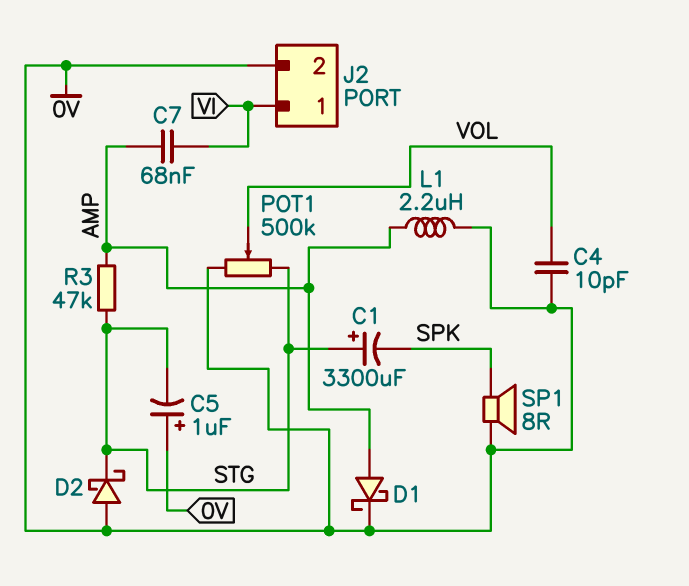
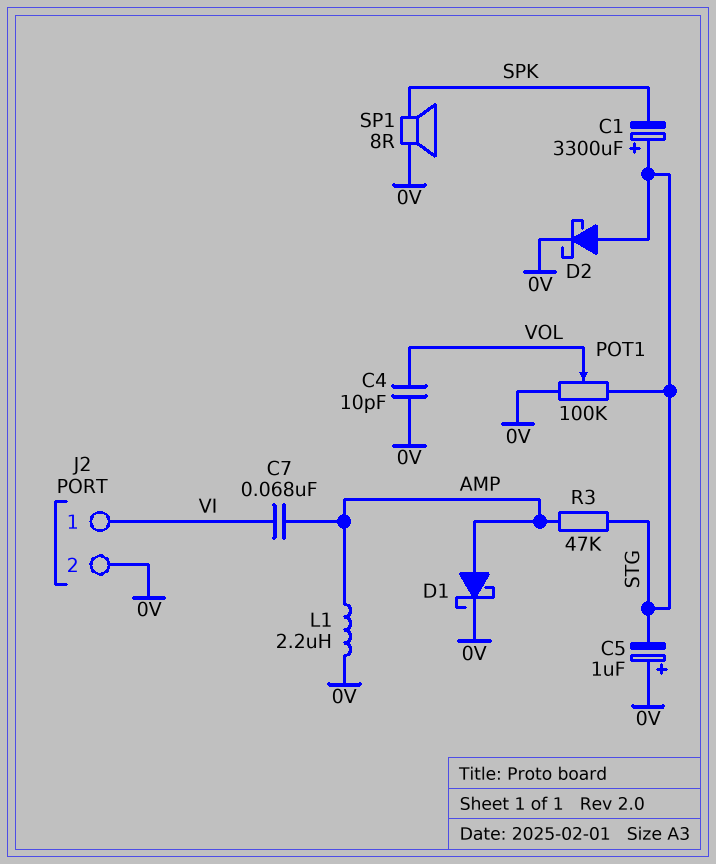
D2: schottky (A 0V, K STG) -> schottky (A STG, K 0V)
POT1: 500k (0V, STG, wiper VOL) -> 100k (0V, STG, wiper VOL)

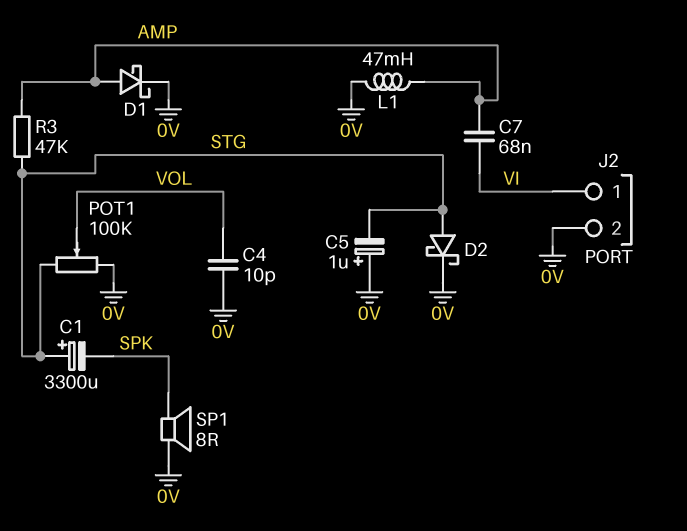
L1: 2.2uH (0V, AMP) -> 47mH (0V, AMP)

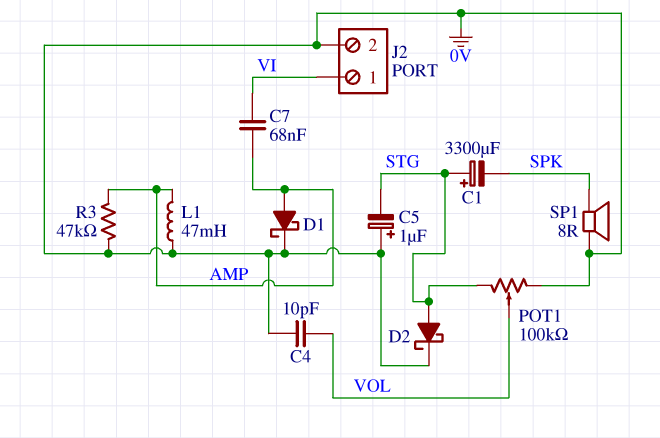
R3: 47k (AMP, STG) -> 47k (0V, AMP)

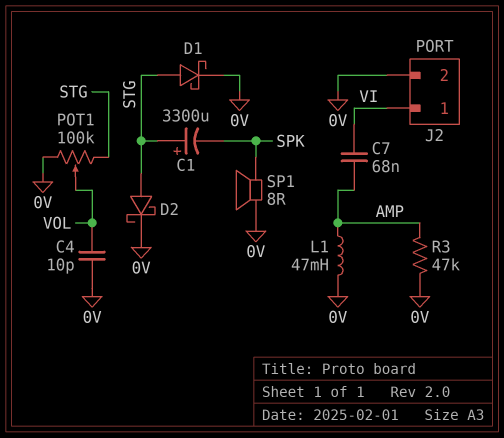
C5: 1uF (plus 0V, minus STG) -> none
D1: schottky (A AMP, K 0V) -> schottky (A STG, K 0V)

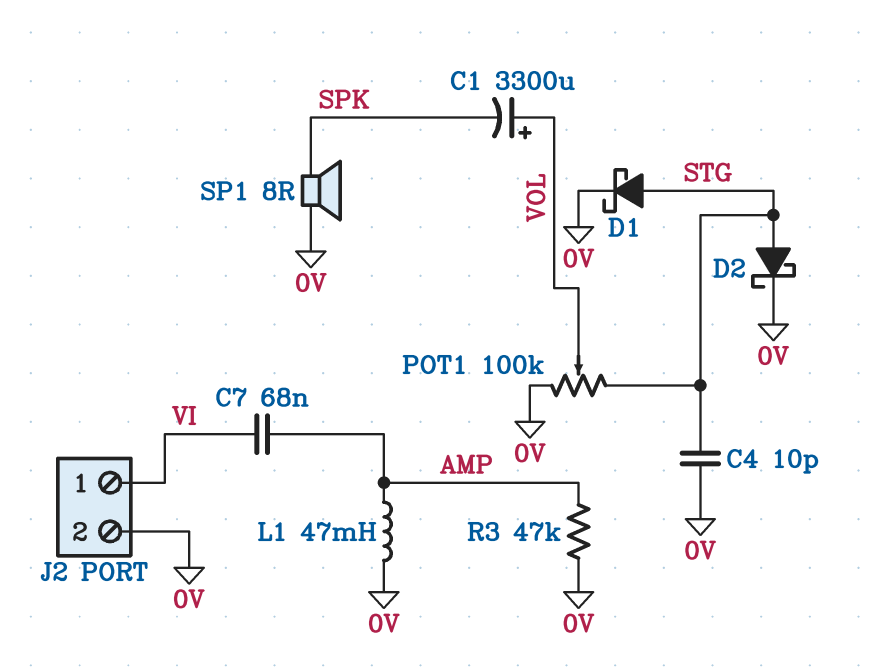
C1: 3300uF (plus STG, minus SPK) -> 3300uF (plus VOL, minus SPK)
C4: 10pF (0V, VOL) -> 10pF (0V, STG)

